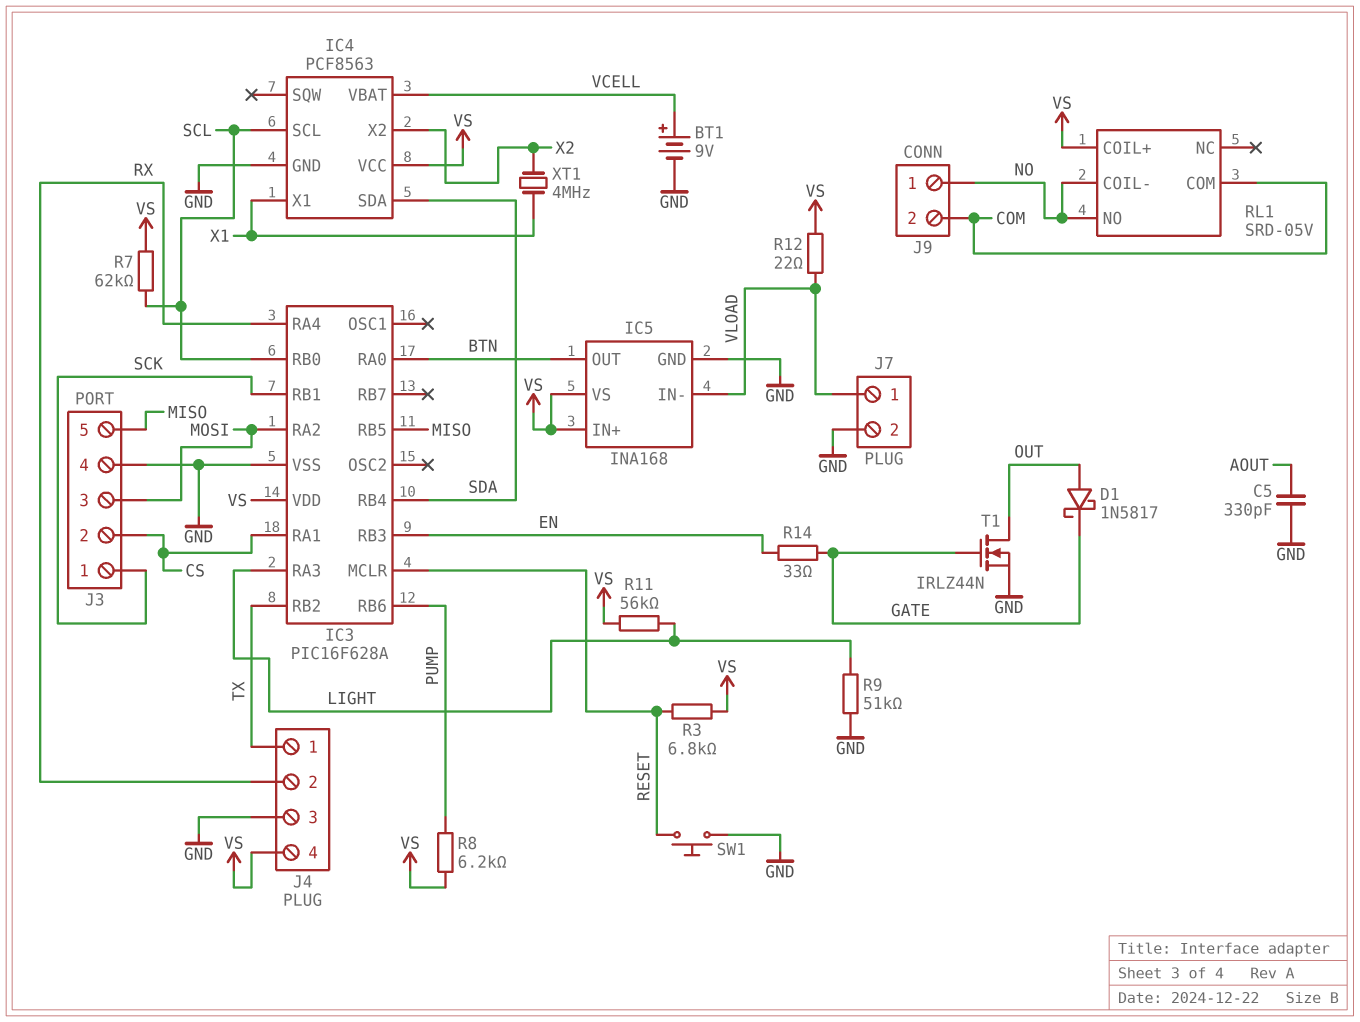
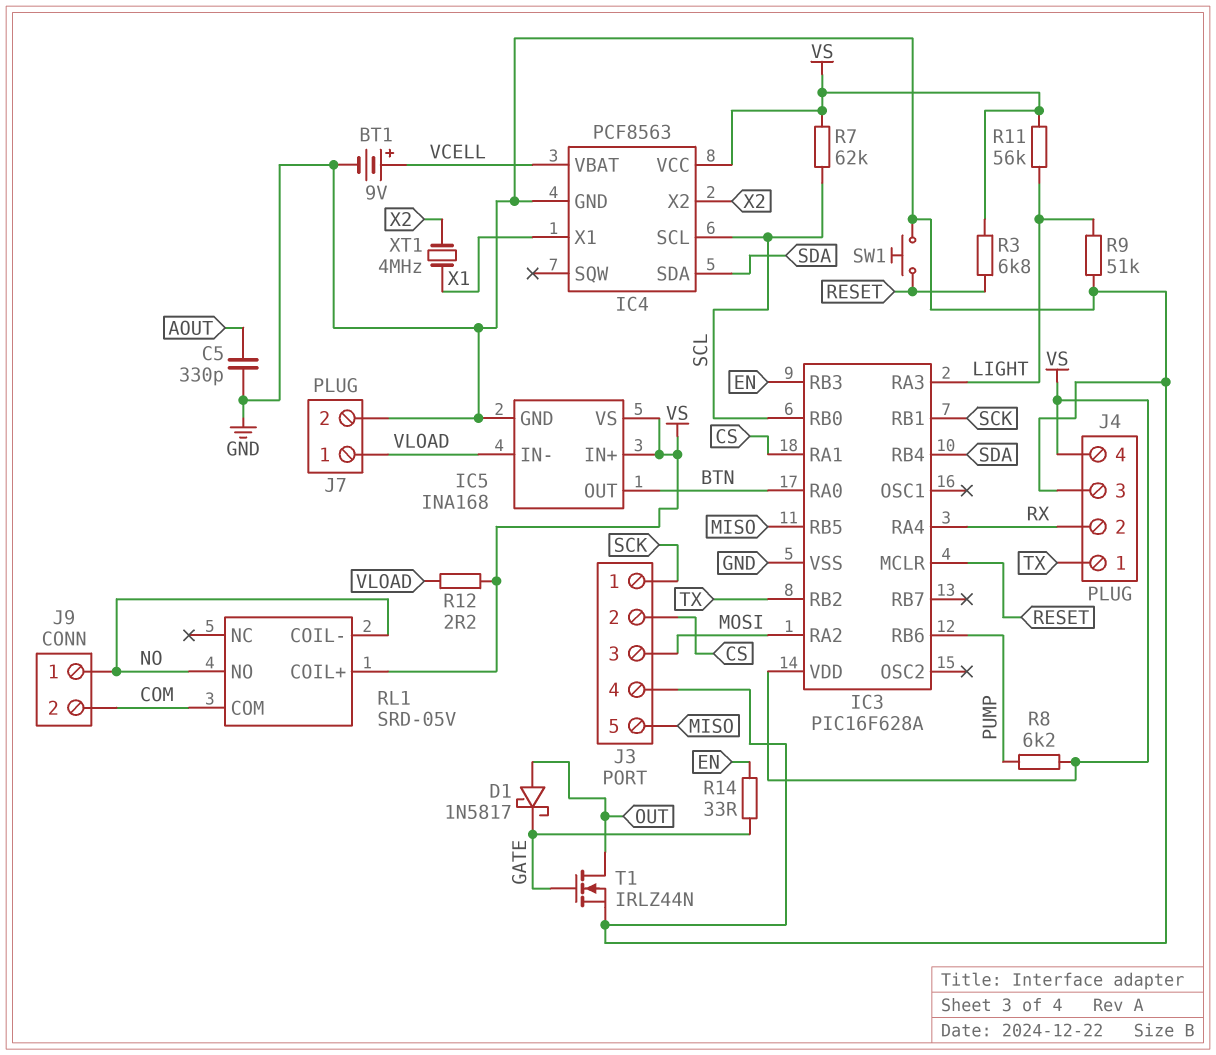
R12: 22 (VLOAD, VS) -> 2.2 (VLOAD, VS)

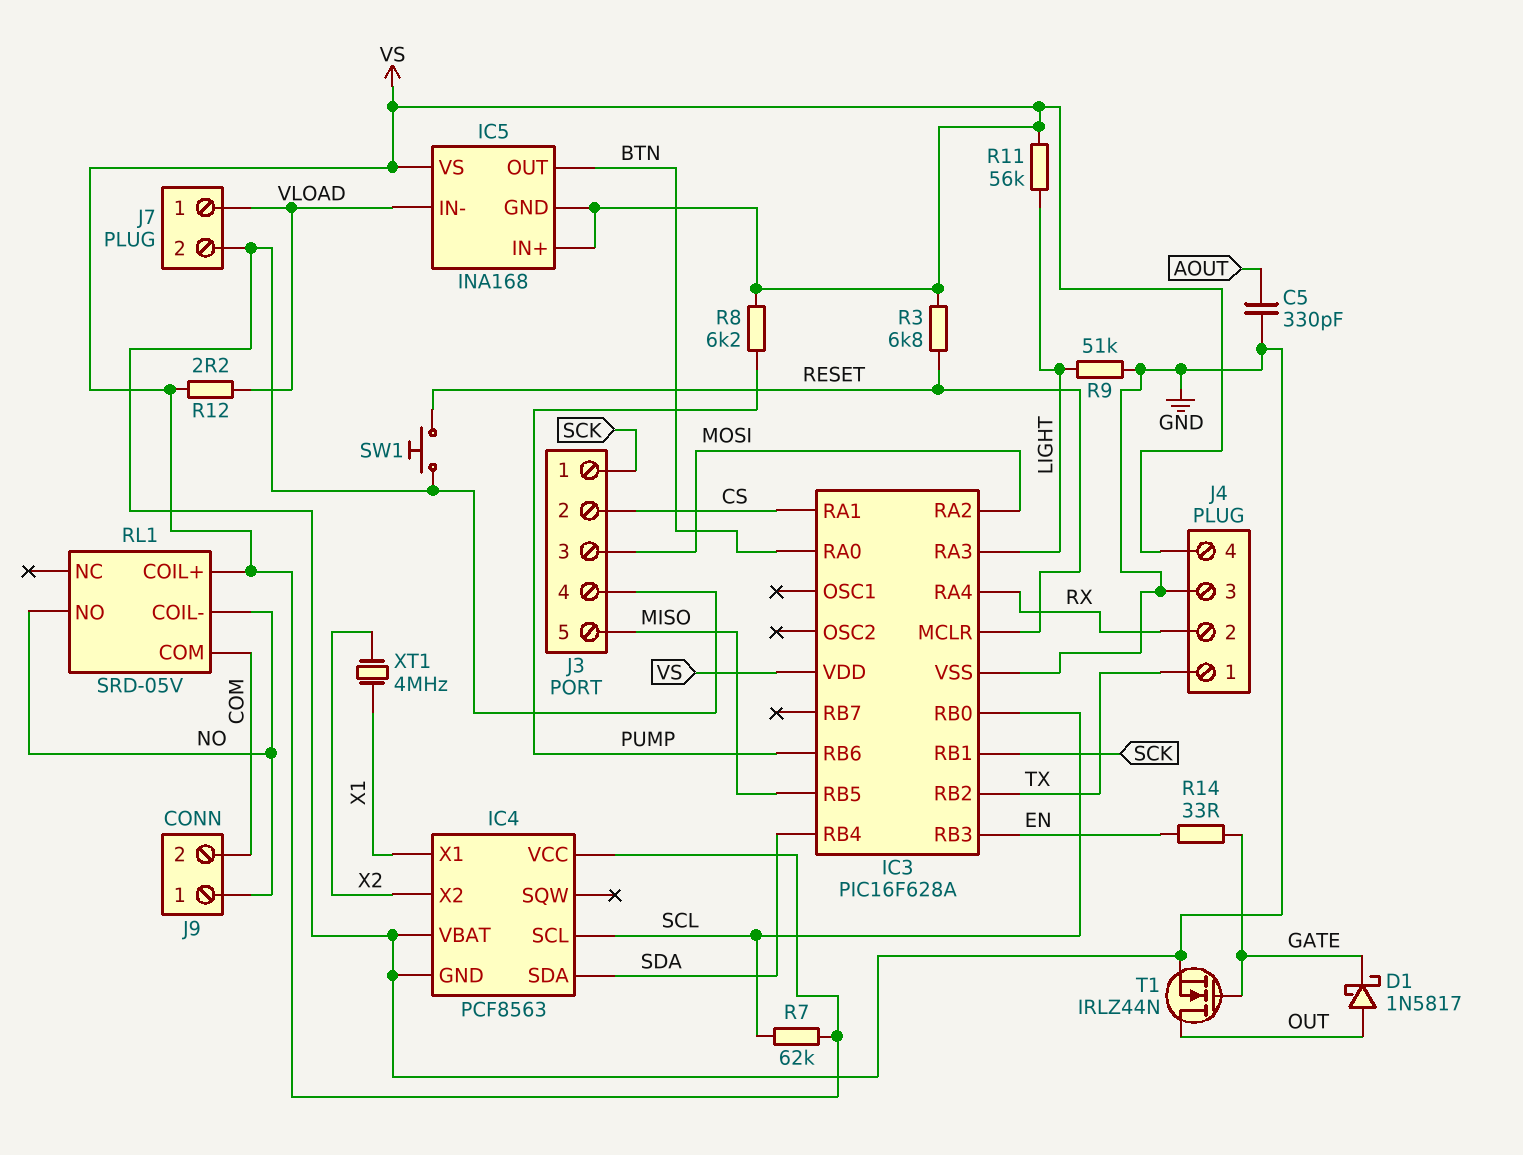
BT1: 9V (plus VCELL, minus GND) -> none
IC4 pin VBAT: VCELL -> GND
IC5 pin GND: GND -> VS

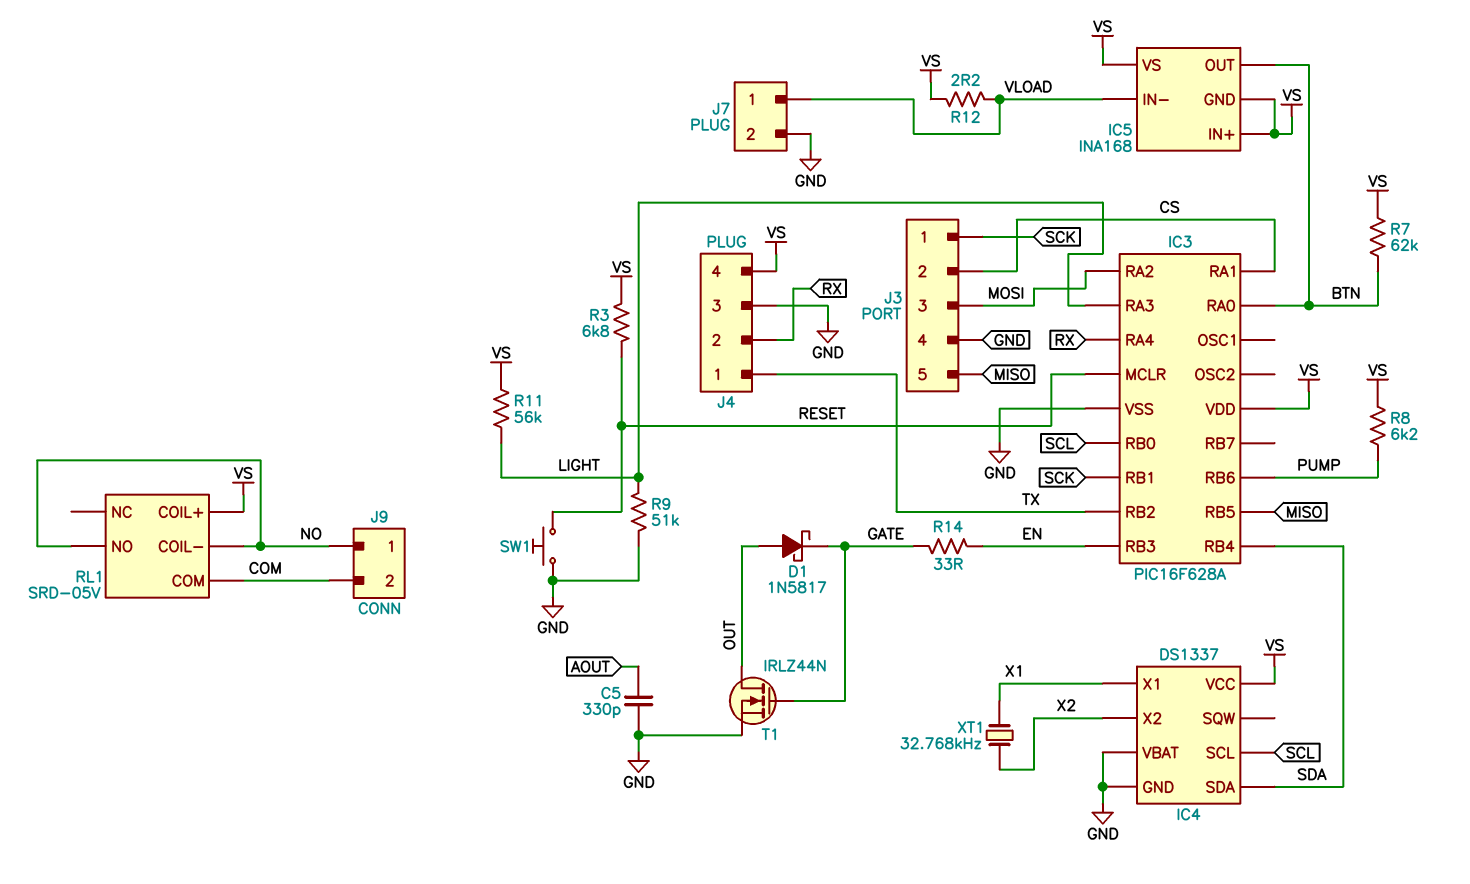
IC4: PCF8563 -> DS1337
R7: 62k (SCL, VS) -> 62k (BTN, VS)
XT1: 4MHz (X1, X2) -> 32.768kHz (X1, X2)

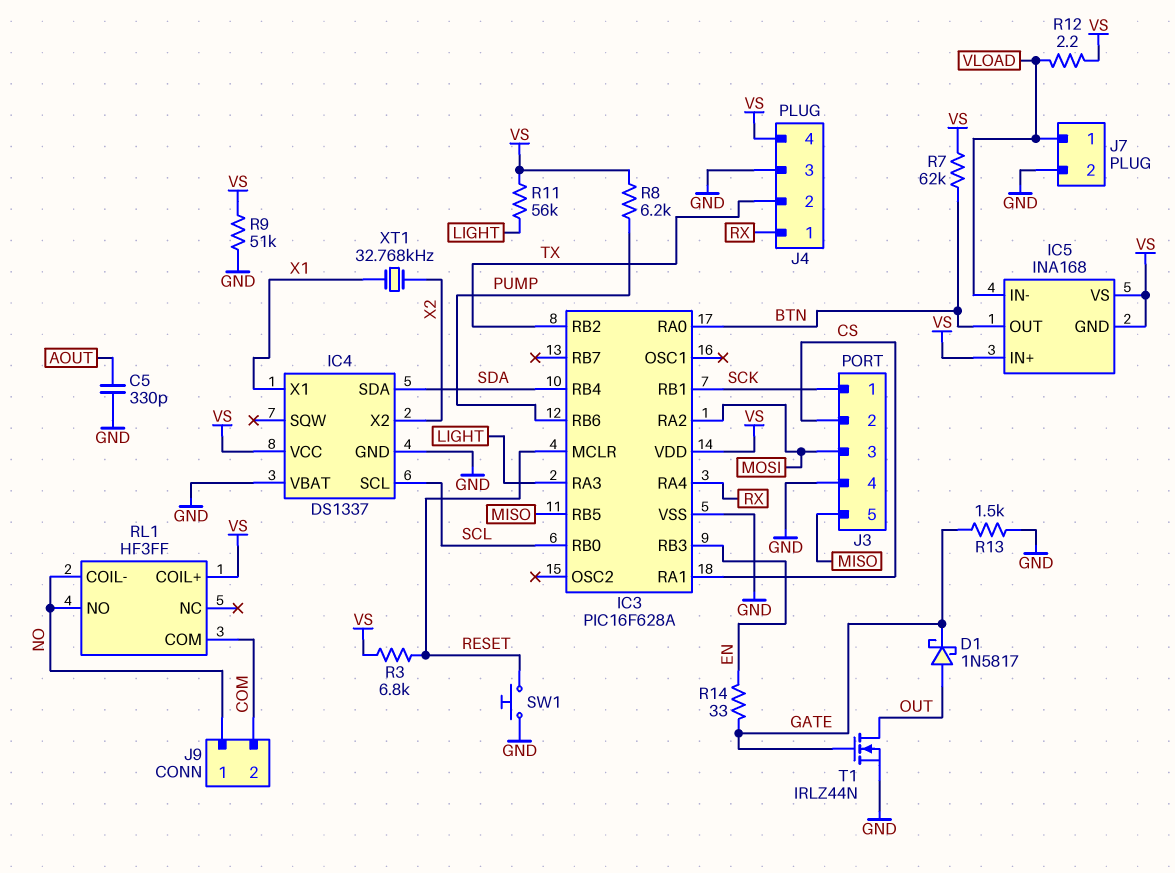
J4 pin 1: TX -> RX
J4 pin 2: RX -> TX
R9: 51k (GND, LIGHT) -> 51k (GND, VS)
R13: none -> 1.5k (GATE, GND)
RL1: SRD-05V -> HF3FF

